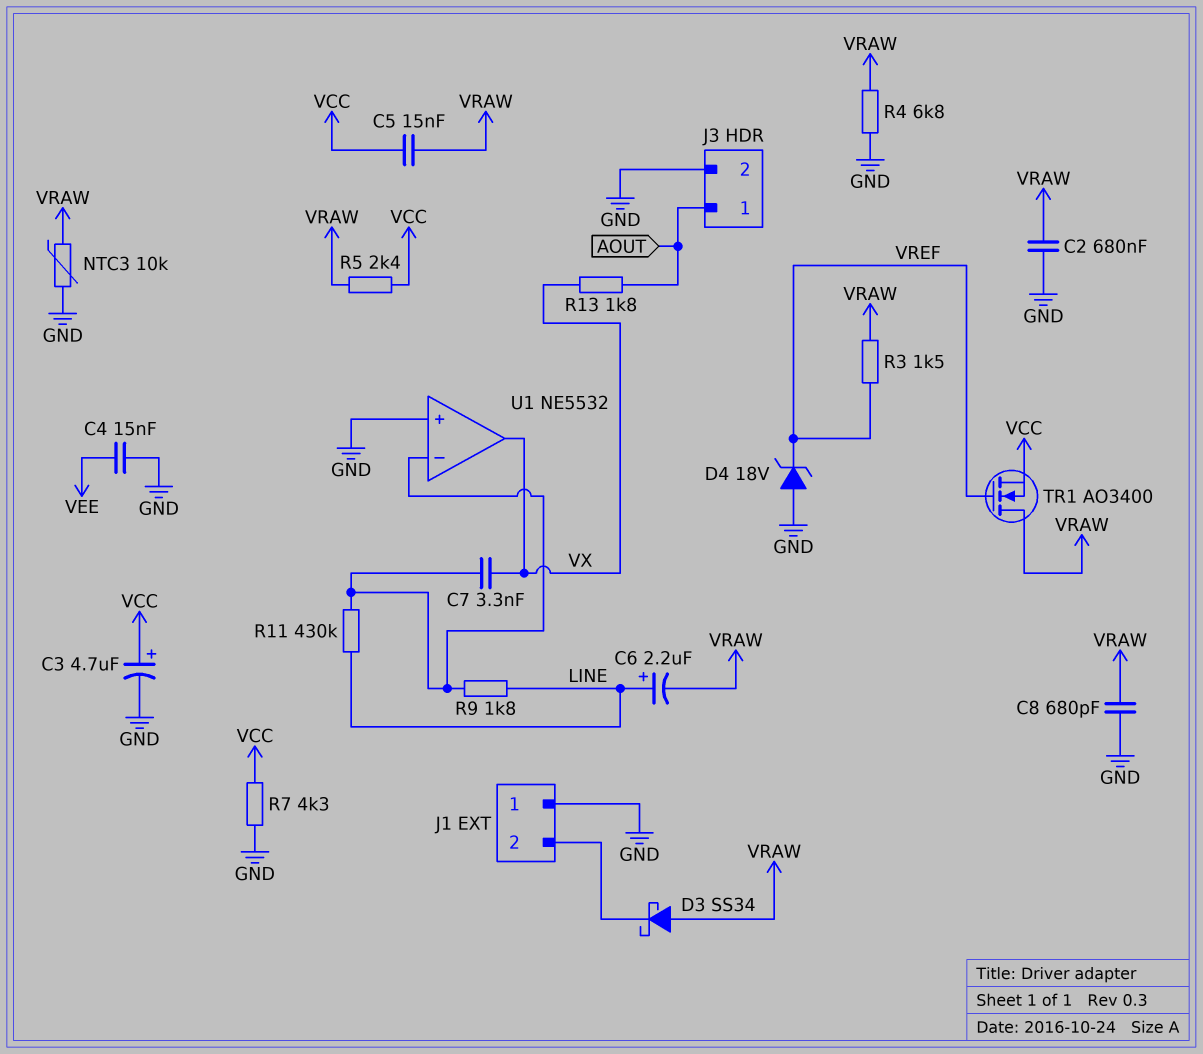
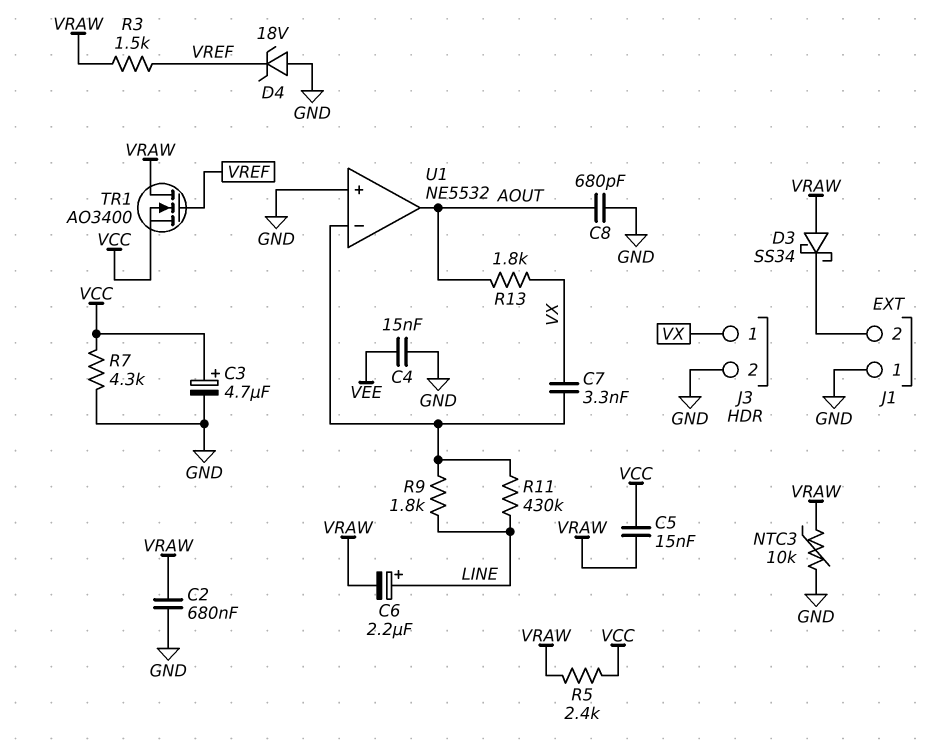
C8: 680pF (GND, VRAW) -> 680pF (AOUT, GND)
J3 pin 1: AOUT -> VX
R4: 6.8k (GND, VRAW) -> none
U1 pin out: VX -> AOUT

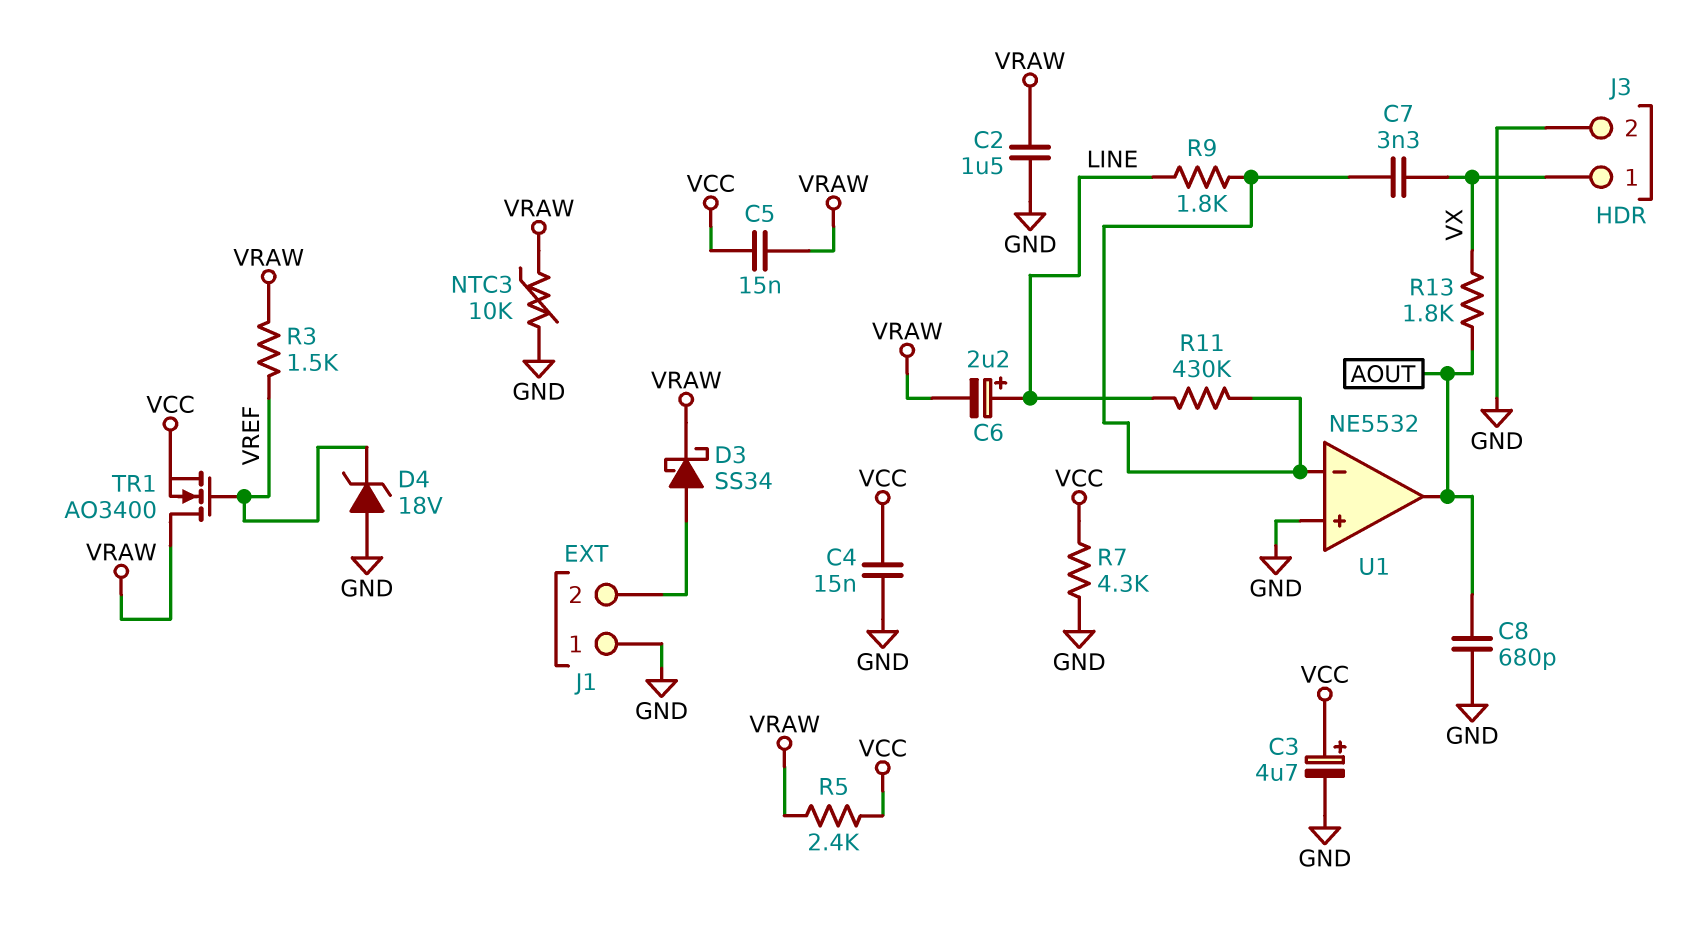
C2: 680nF (GND, VRAW) -> 1.5uF (GND, VRAW)
C4: 15nF (GND, VEE) -> 15nF (GND, VCC)
D3: schottky SS34 (A VRAW, K J1/2) -> schottky SS34 (A J1/2, K VRAW)

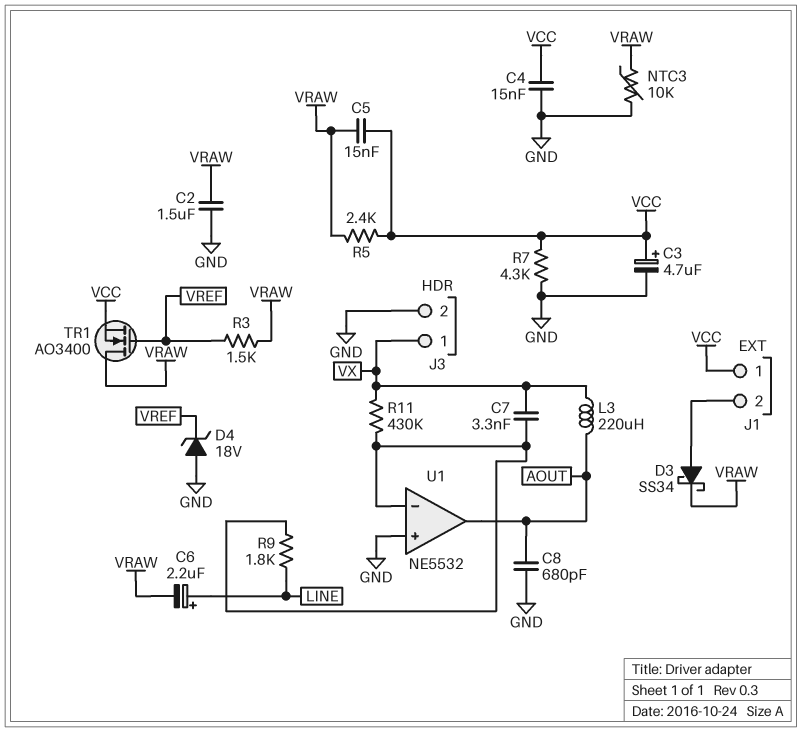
J1 pin 1: GND -> VCC
L3: none -> 220uH (AOUT, VX)
R11: 430k (LINE, U1/in-) -> 430k (U1/in-, VX)
R13: 1.8k (AOUT, VX) -> none

